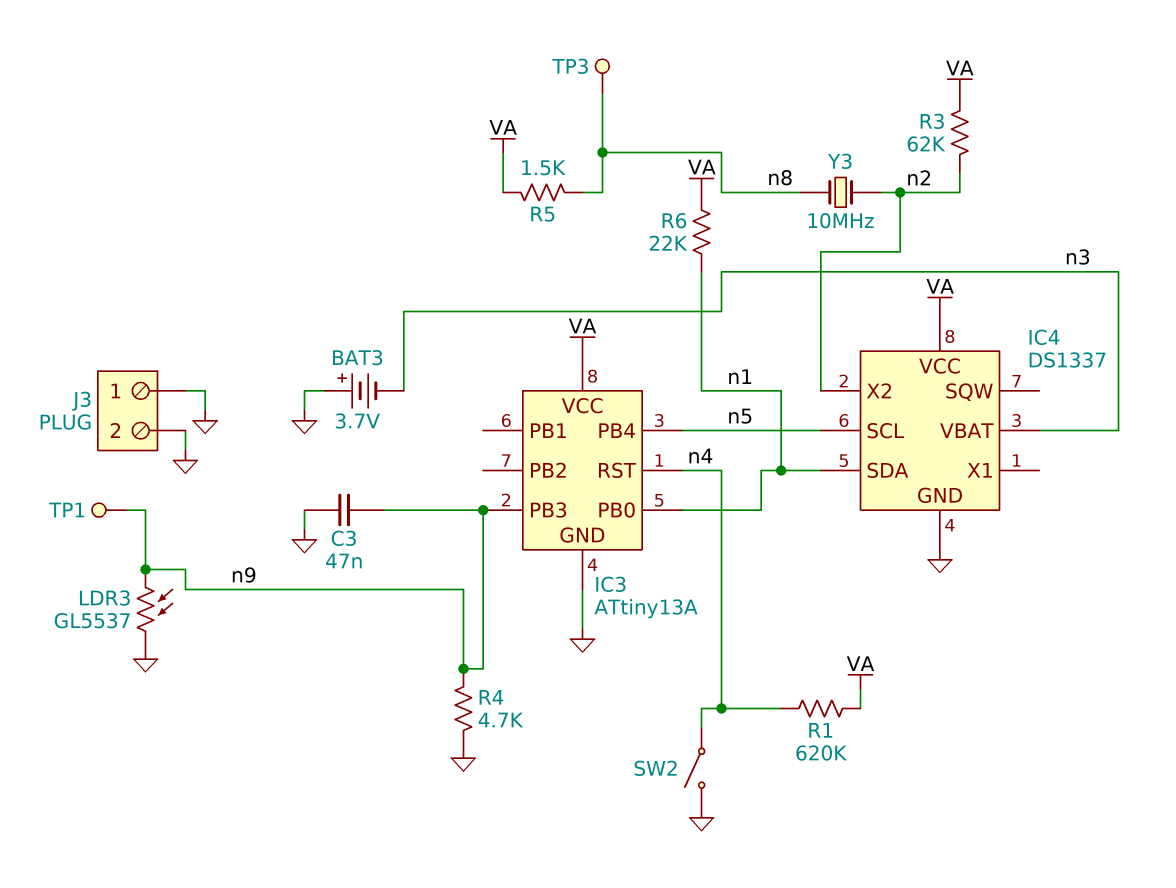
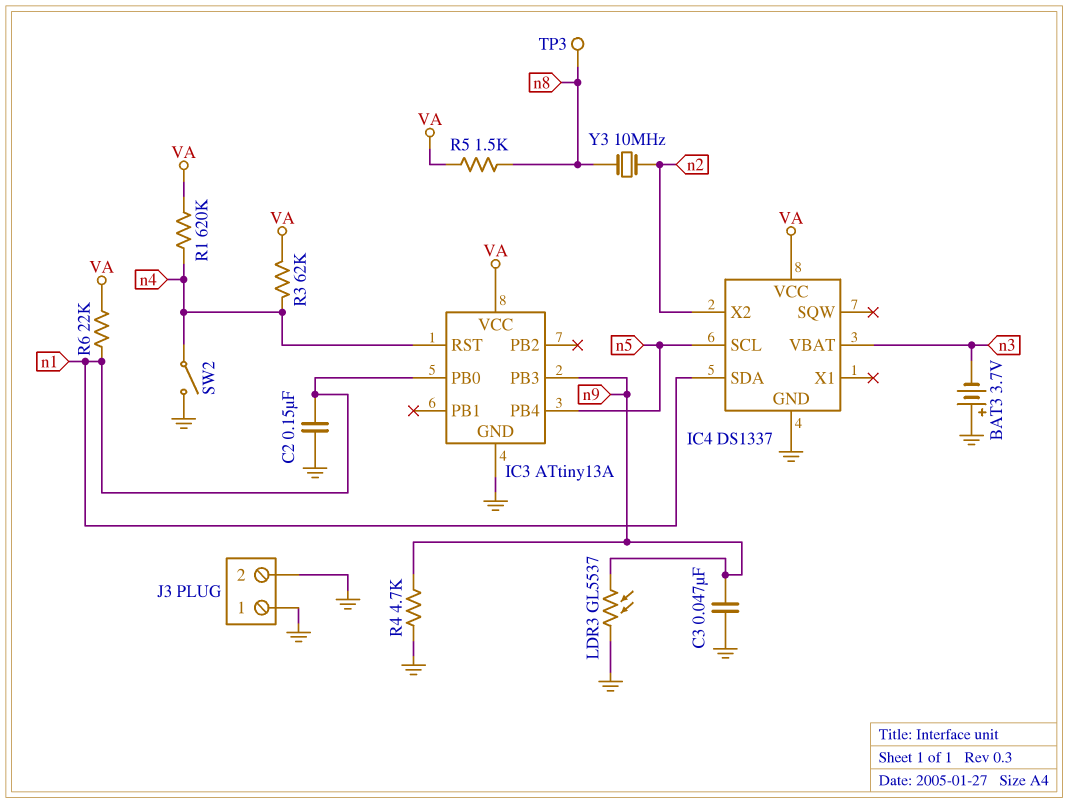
C2: none -> 150nF (GND, n1)
R3: 62k (VA, n2) -> 62k (VA, n4)
TP1: test point (n9) -> none

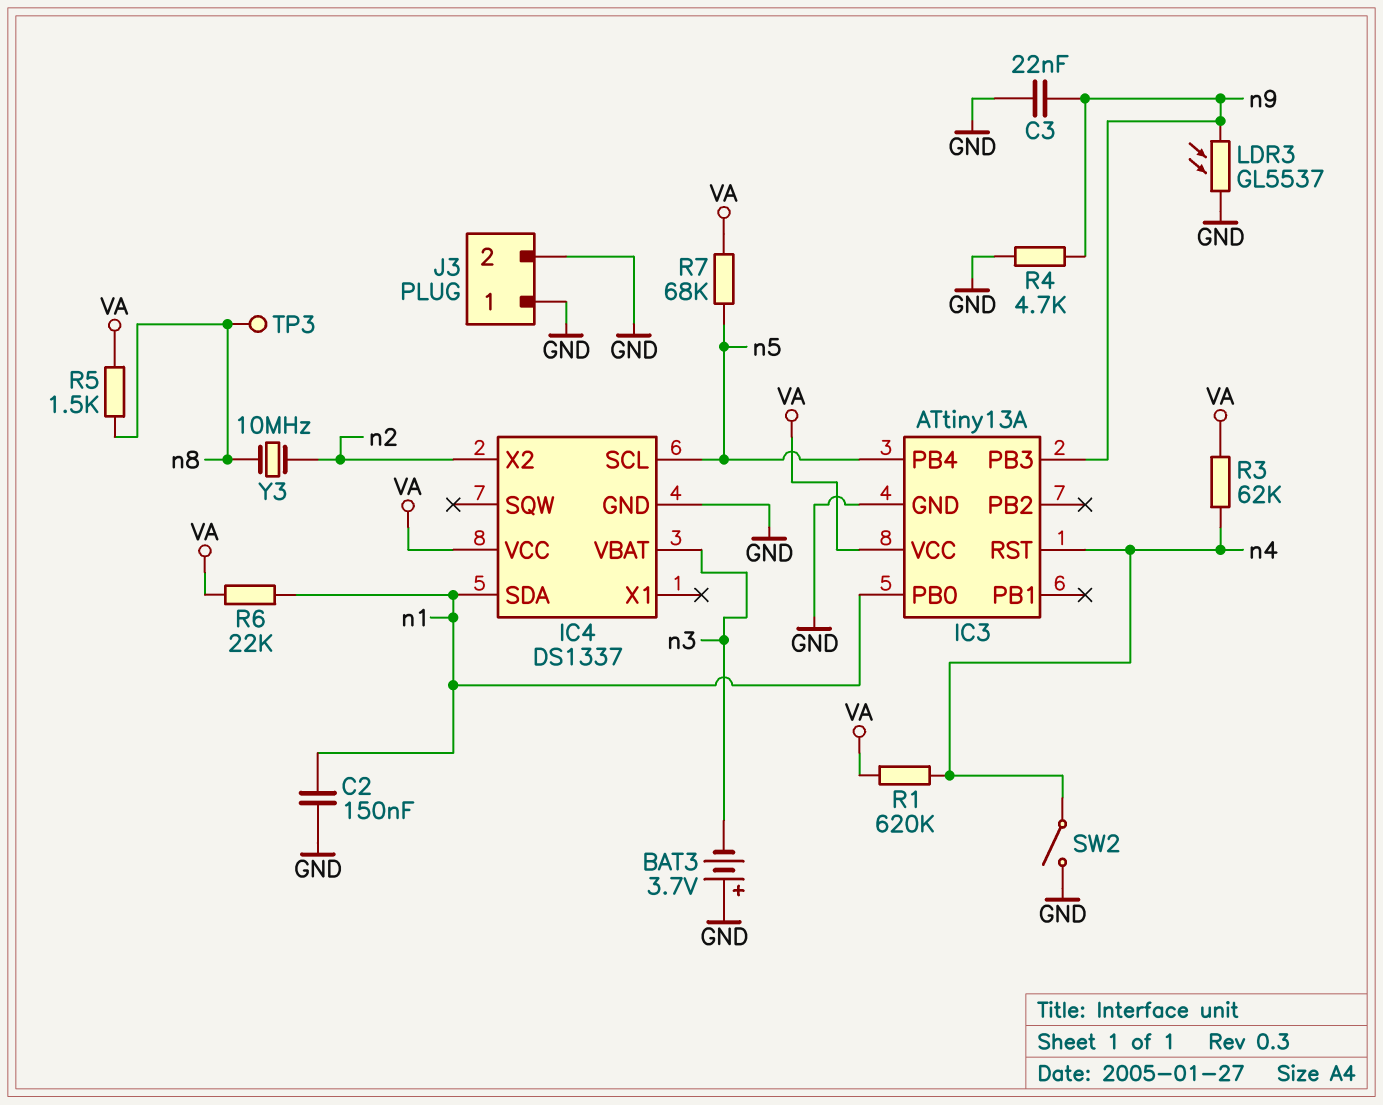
C3: 47nF (GND, n9) -> 22nF (GND, n9)
R7: none -> 68k (VA, n5)

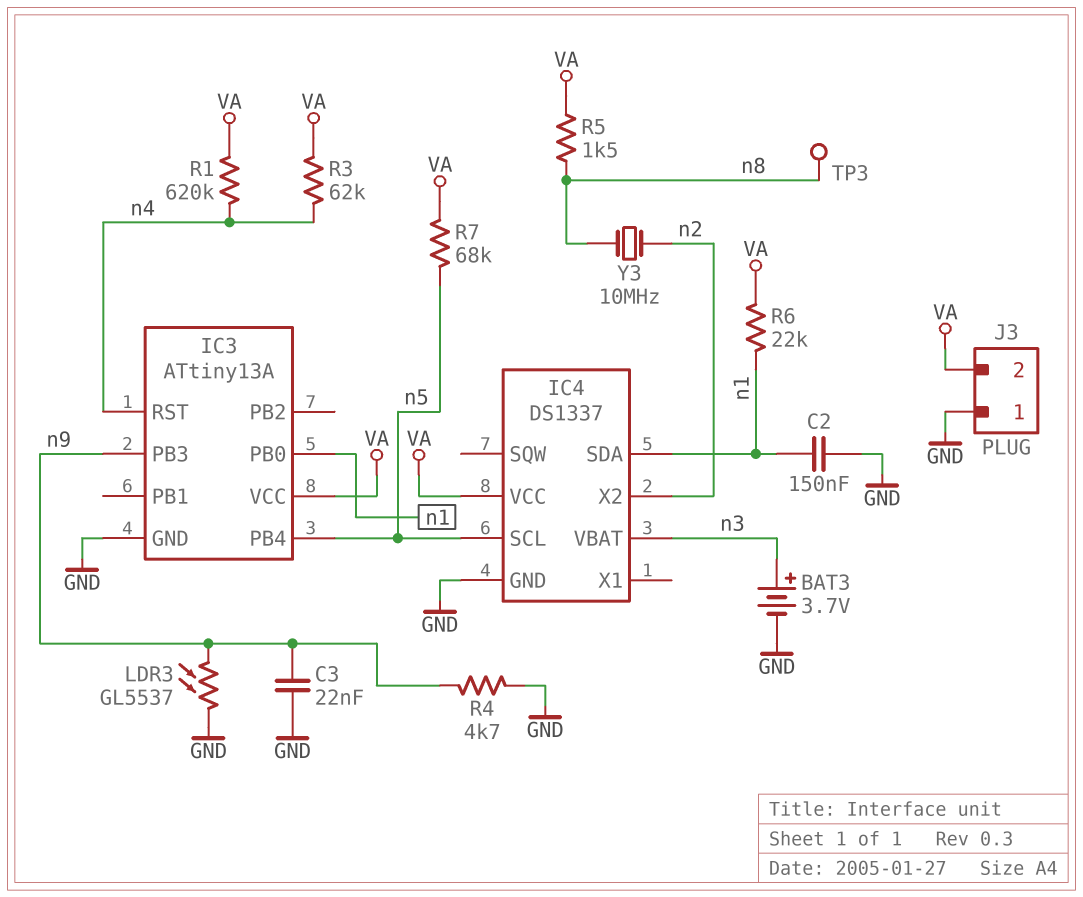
BAT3: 3.7V (plus GND, minus n3) -> 3.7V (plus n3, minus GND)
J3 pin 2: GND -> VA
SW2: switch (GND, n4) -> none

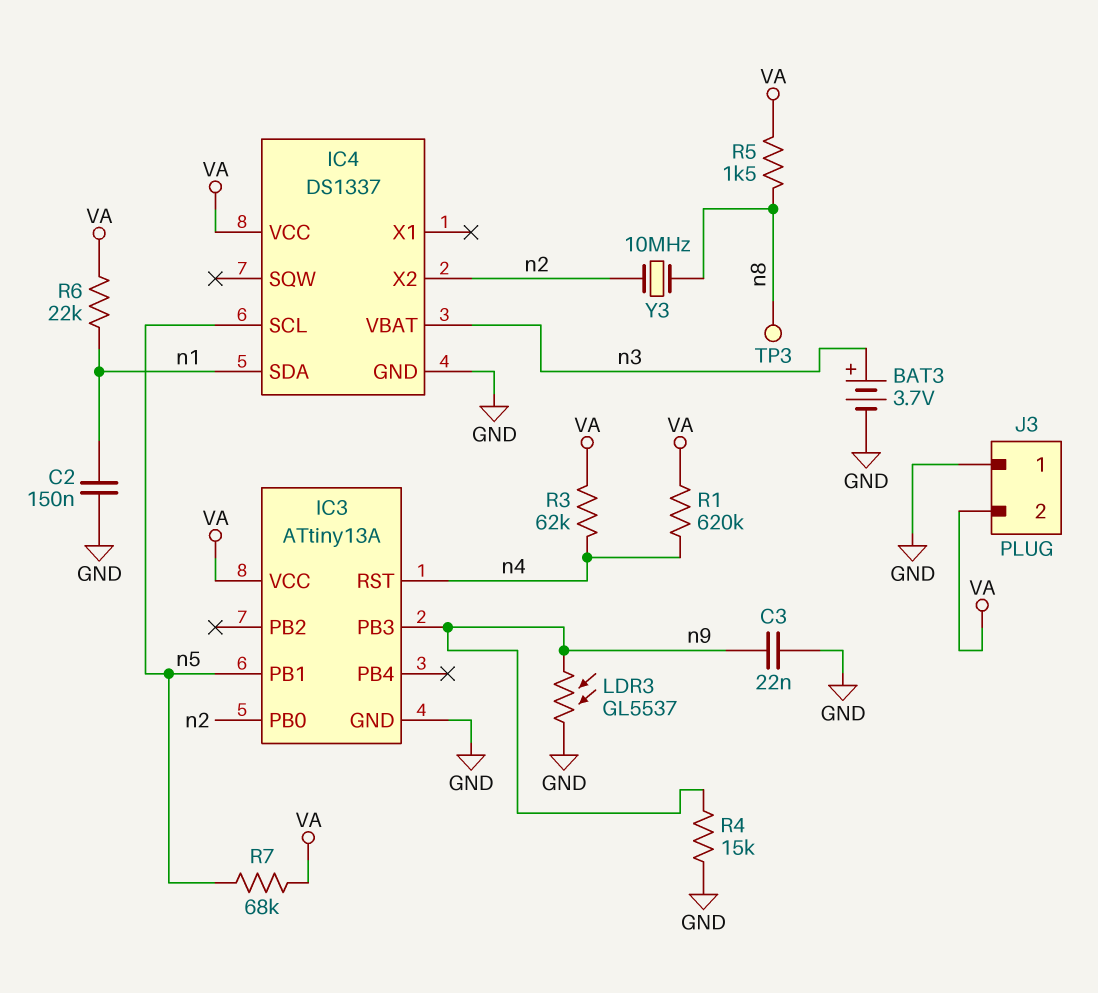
IC3 pin PB0: n1 -> n2
IC3 pin PB1: none -> n5
IC3 pin PB4: n5 -> none
R4: 4.7k (GND, n9) -> 15k (GND, n9)

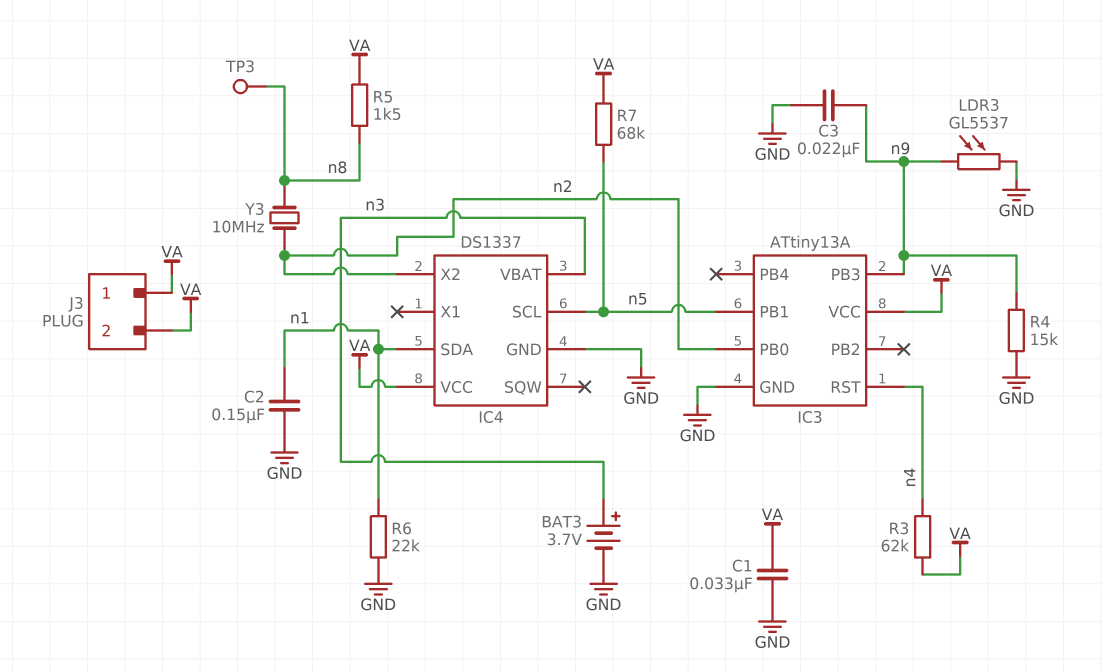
C1: none -> 33nF (GND, VA)
J3 pin 1: GND -> VA
R1: 620k (VA, n4) -> none
R6: 22k (VA, n1) -> 22k (GND, n1)

